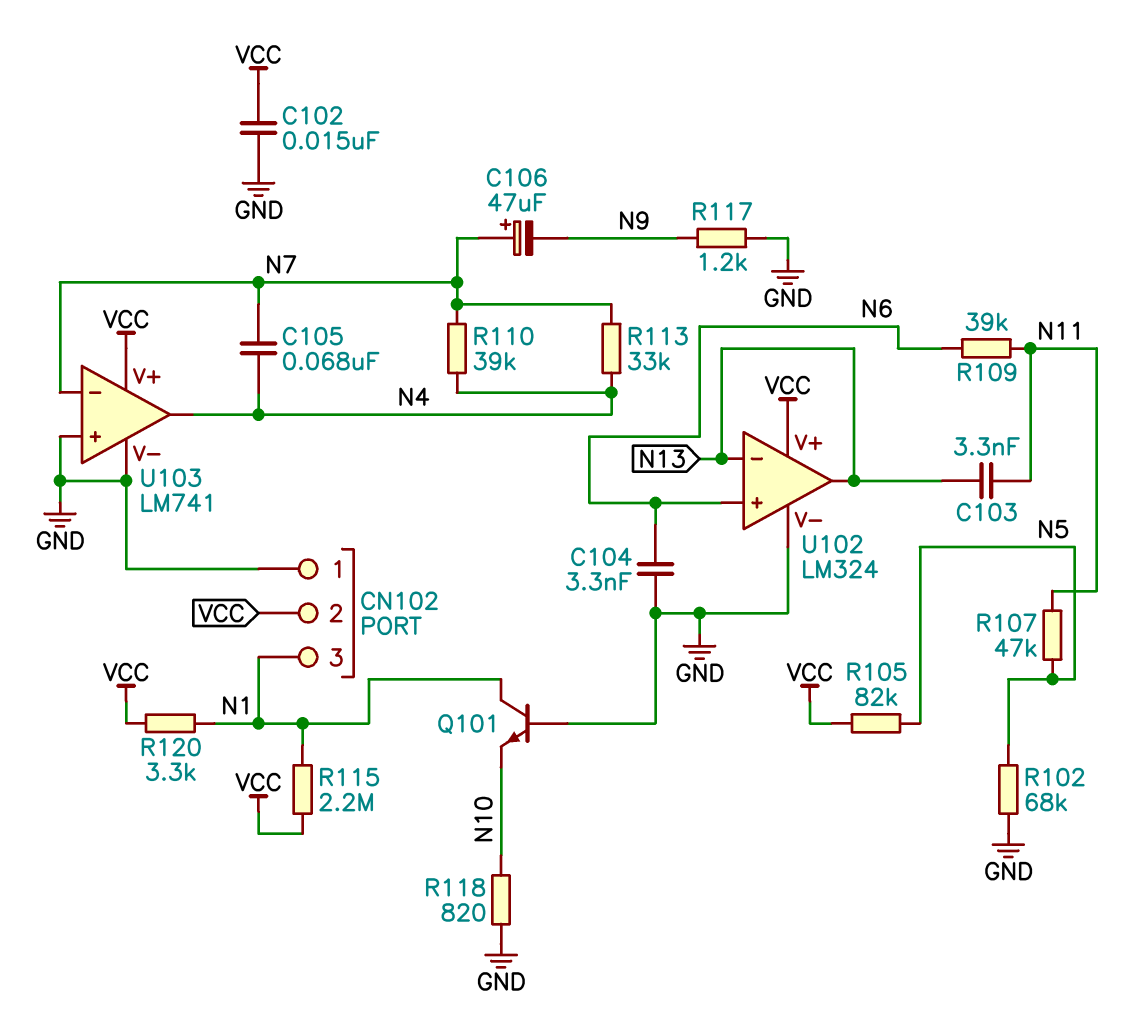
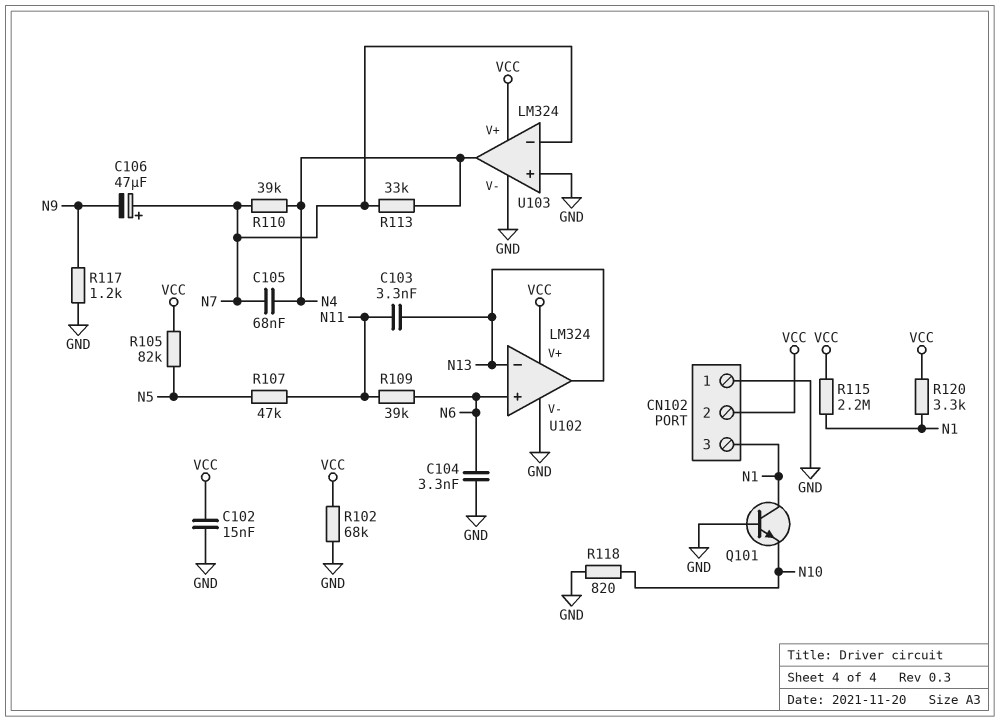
R102: 68k (GND, N5) -> 68k (GND, VCC)
U103: LM741 -> LM324

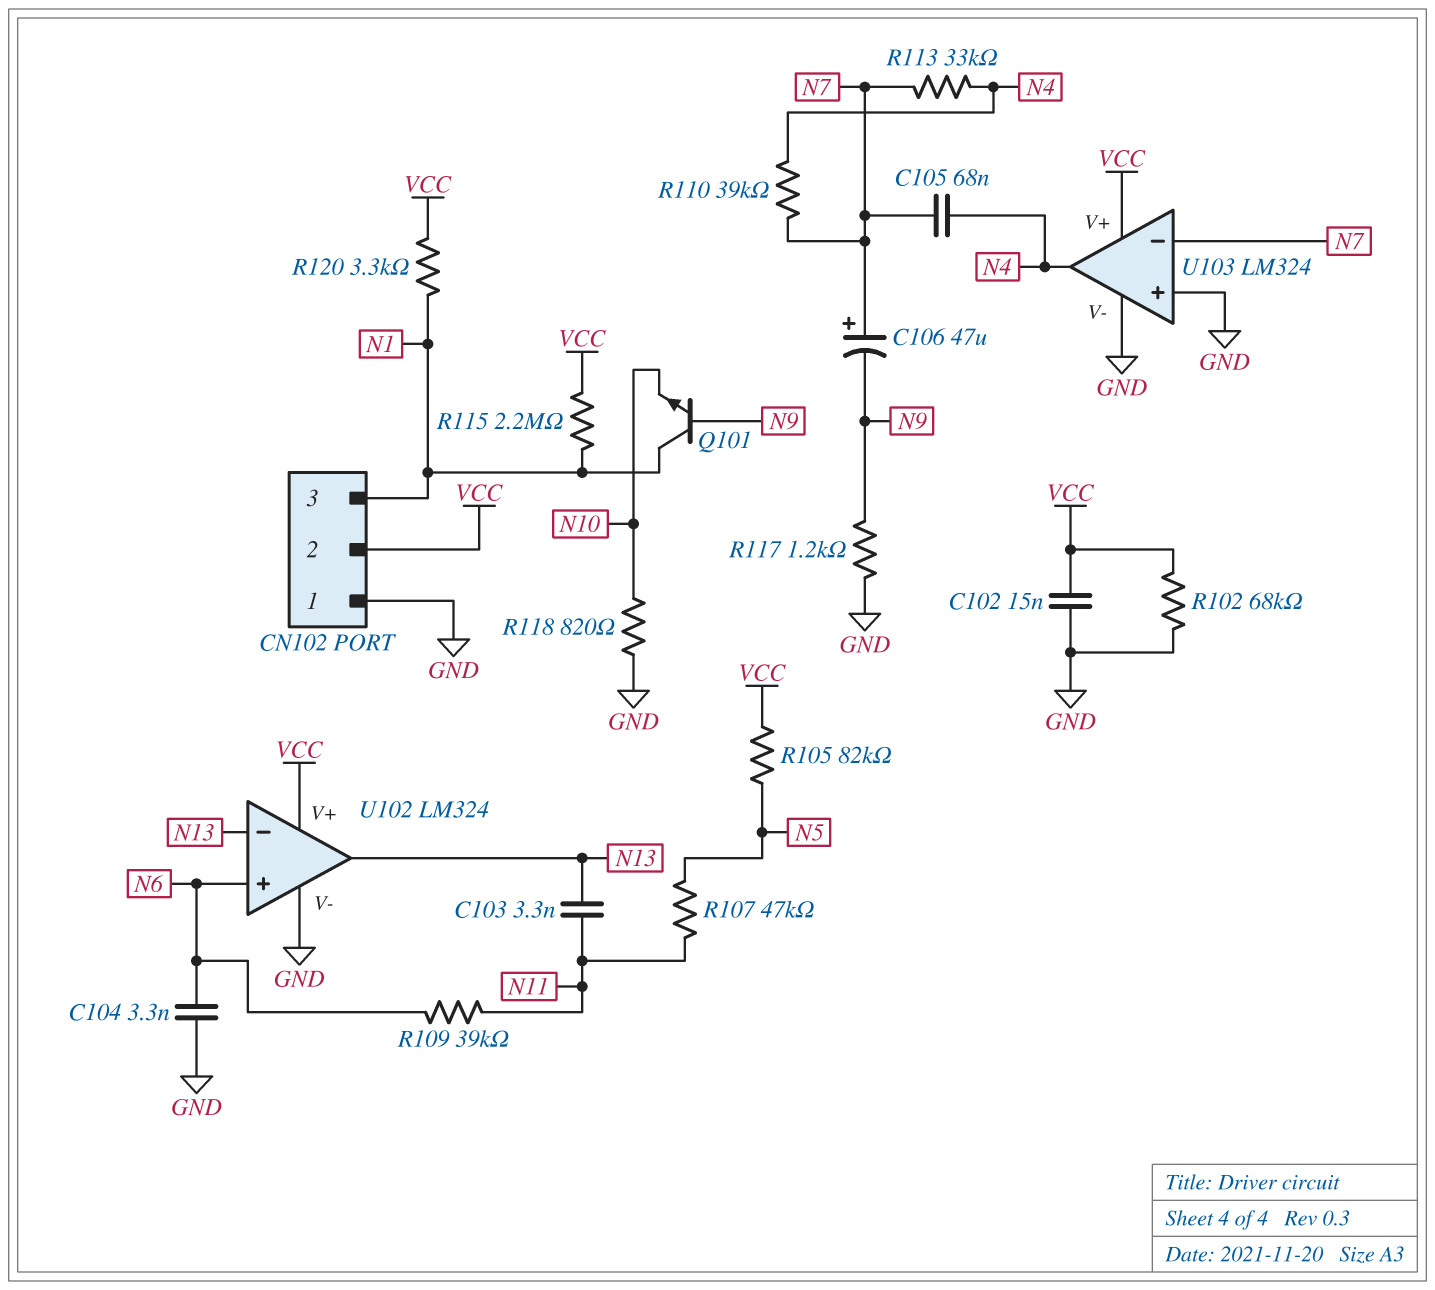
Q101: NPN (B GND, C N1, E N10) -> NPN (B N9, C N1, E N10)

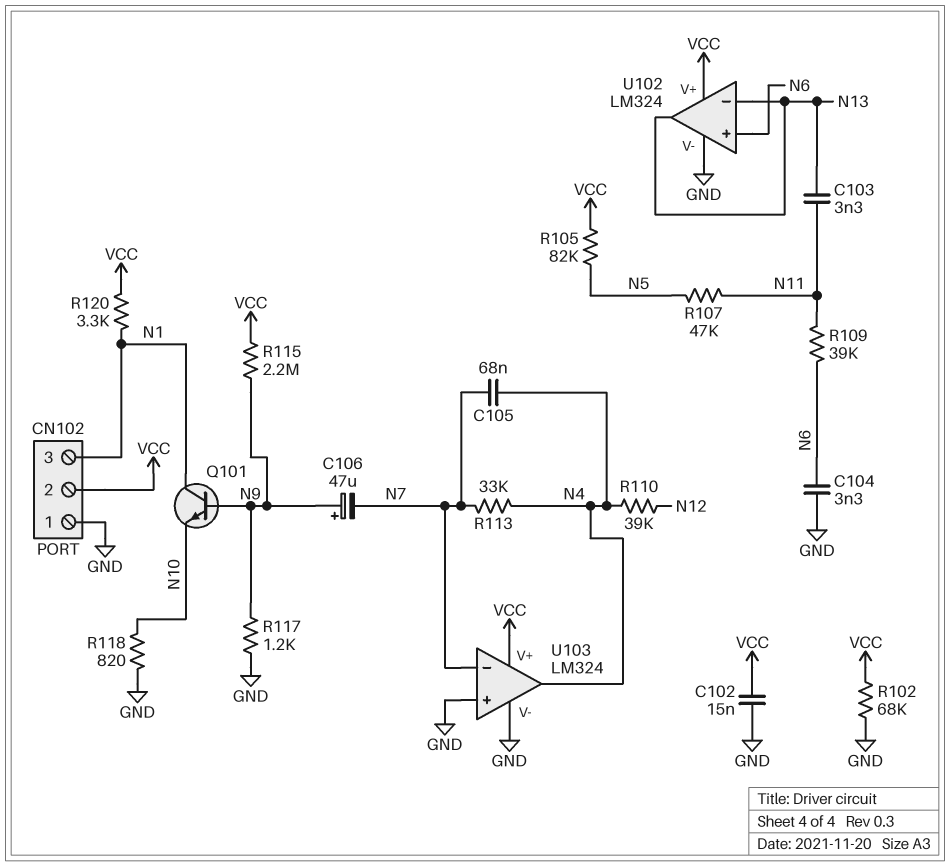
C106: 47uF (plus N7, minus N9) -> 47uF (plus N9, minus N7)
R110: 39k (N4, N7) -> 39k (N4, N12)
R115: 2.2M (N1, VCC) -> 2.2M (N9, VCC)

